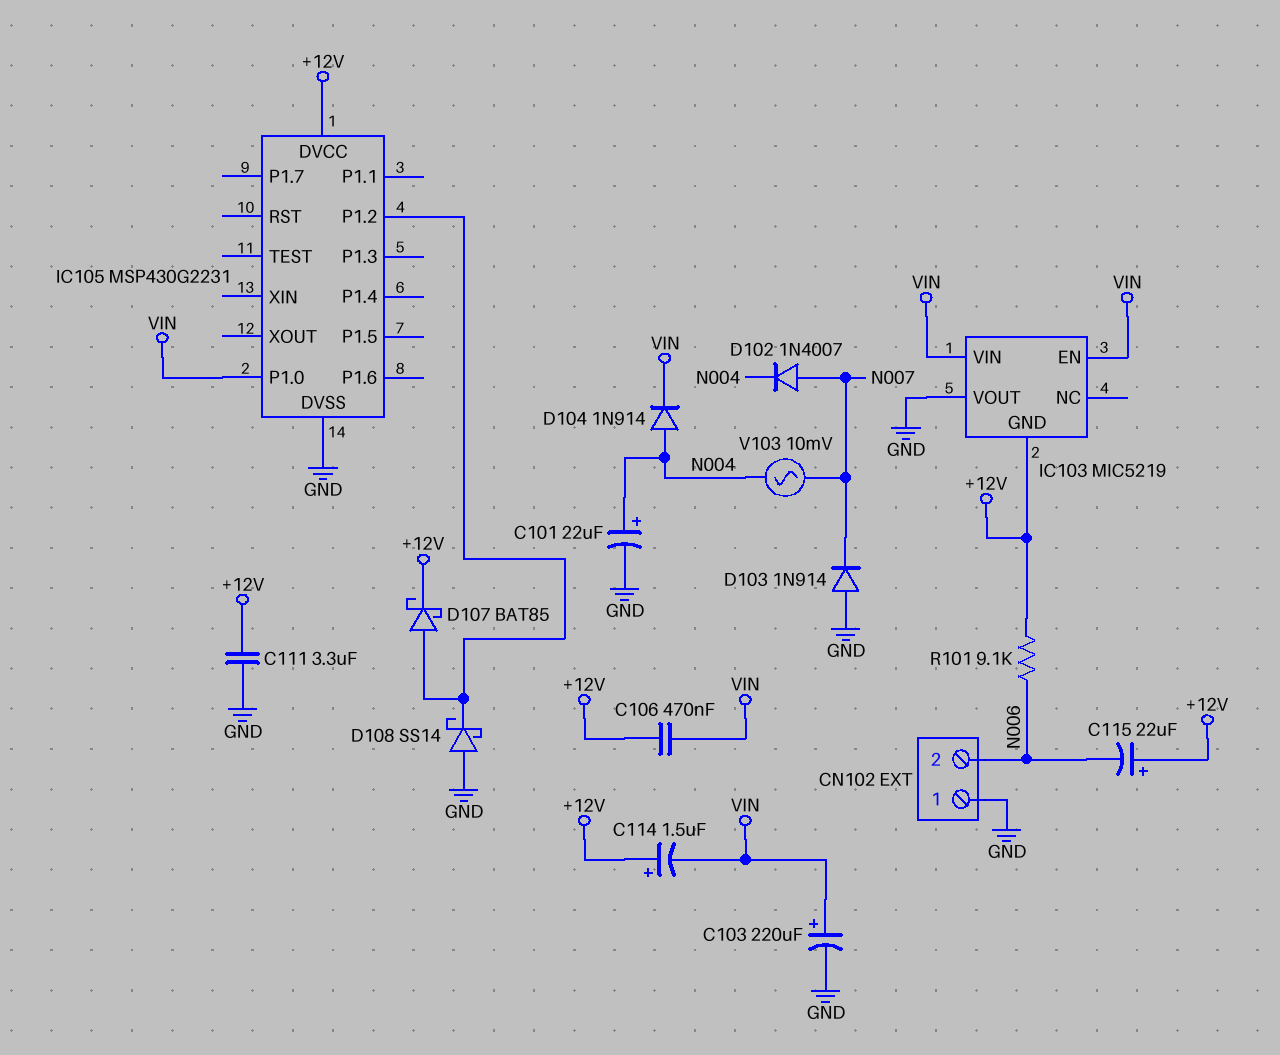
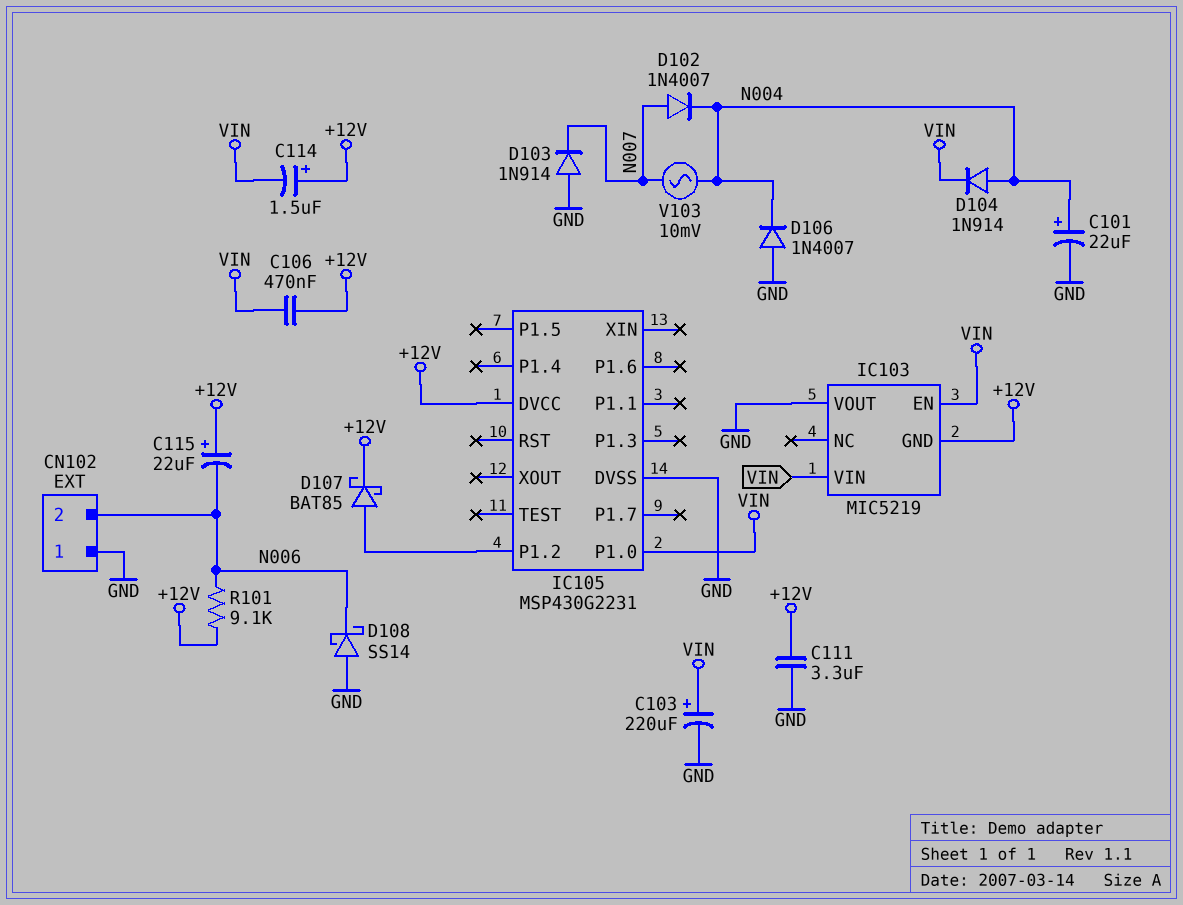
D106: none -> diode 1N4007 (A GND, K N004)
D108: schottky SS14 (A GND, K IC105/P1.2) -> schottky SS14 (A GND, K N006)

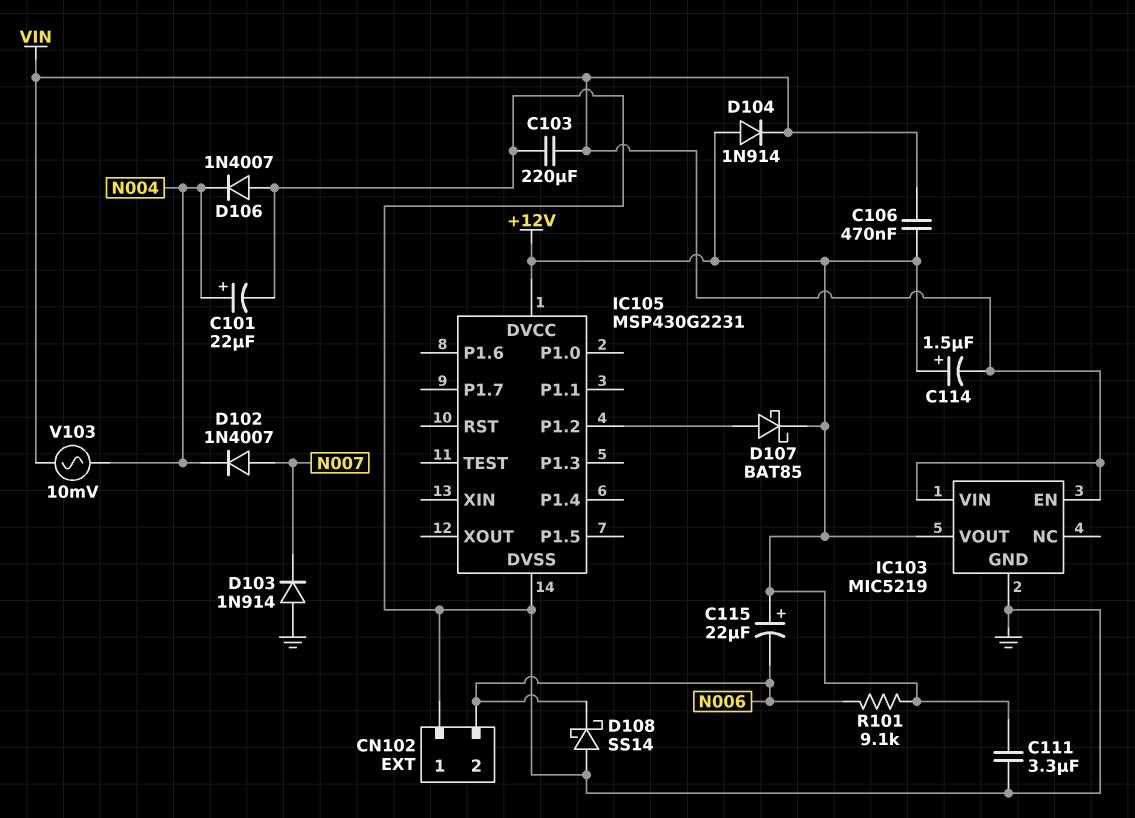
C103: 220uF (plus VIN, minus GND) -> 220uF (GND, VIN)
D104: diode 1N914 (A N004, K VIN) -> diode 1N914 (A +12V, K VIN)
IC103 pin GND: +12V -> GND
IC103 pin VOUT: GND -> +12V
IC105 pin P1.0: VIN -> none
V103: AC 10mV (N004, N007) -> AC 10mV (N004, VIN)

